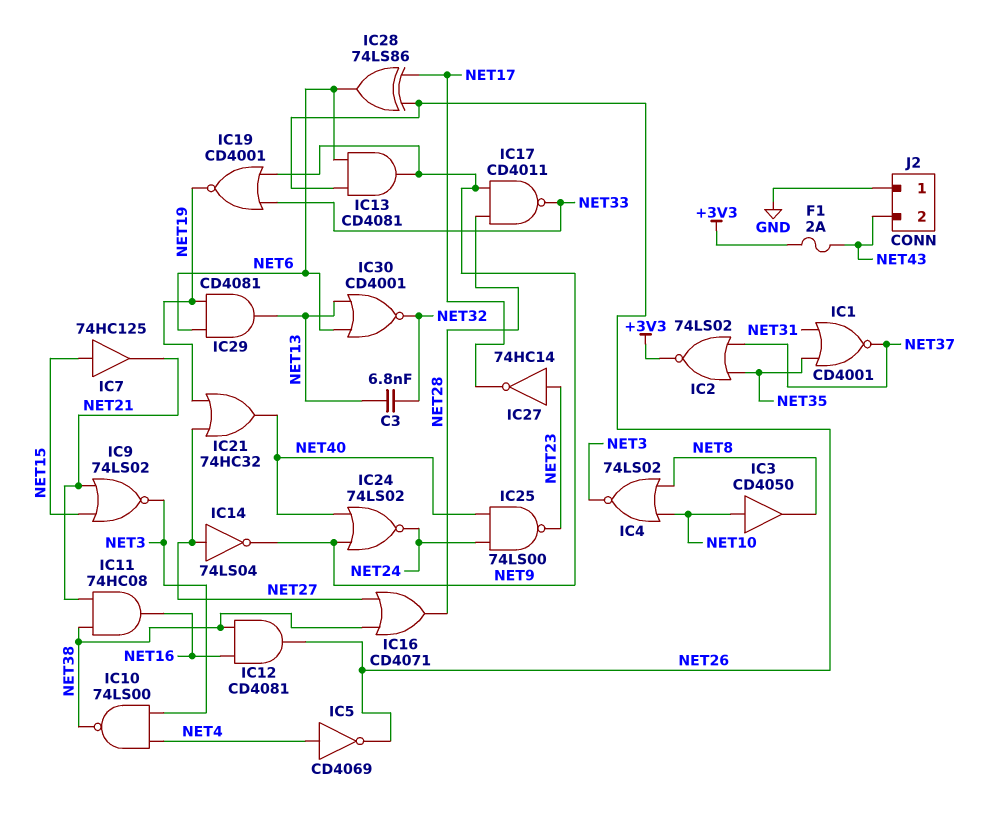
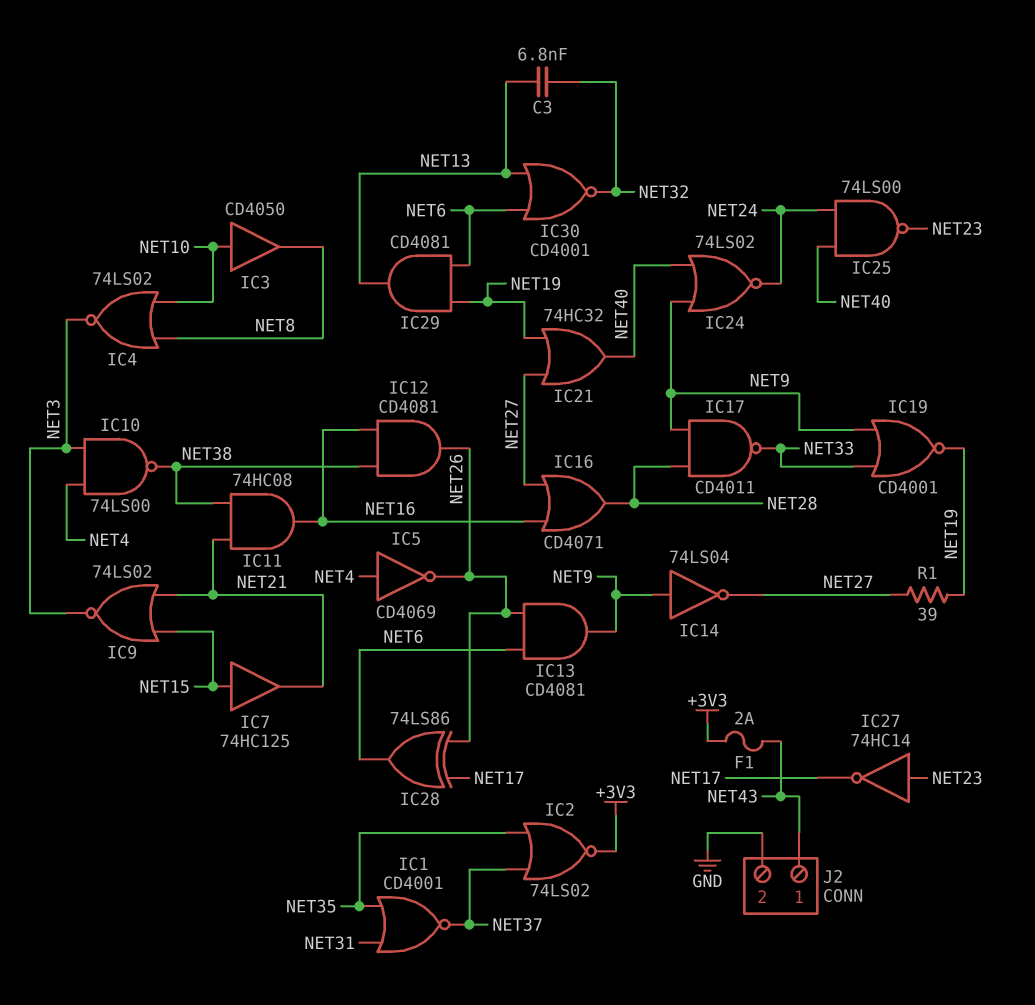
IC14: NOT 74LS04 (in NET27, out NET9) -> NOT 74LS04 (in NET9, out NET27)
IC16: OR CD4071 (in NET27, in NET38, out NET28) -> OR CD4071 (in NET16, in NET27, out NET28)
J2 pin 1: GND -> NET43
J2 pin 2: NET43 -> GND
R1: none -> 39 (NET19, NET27)

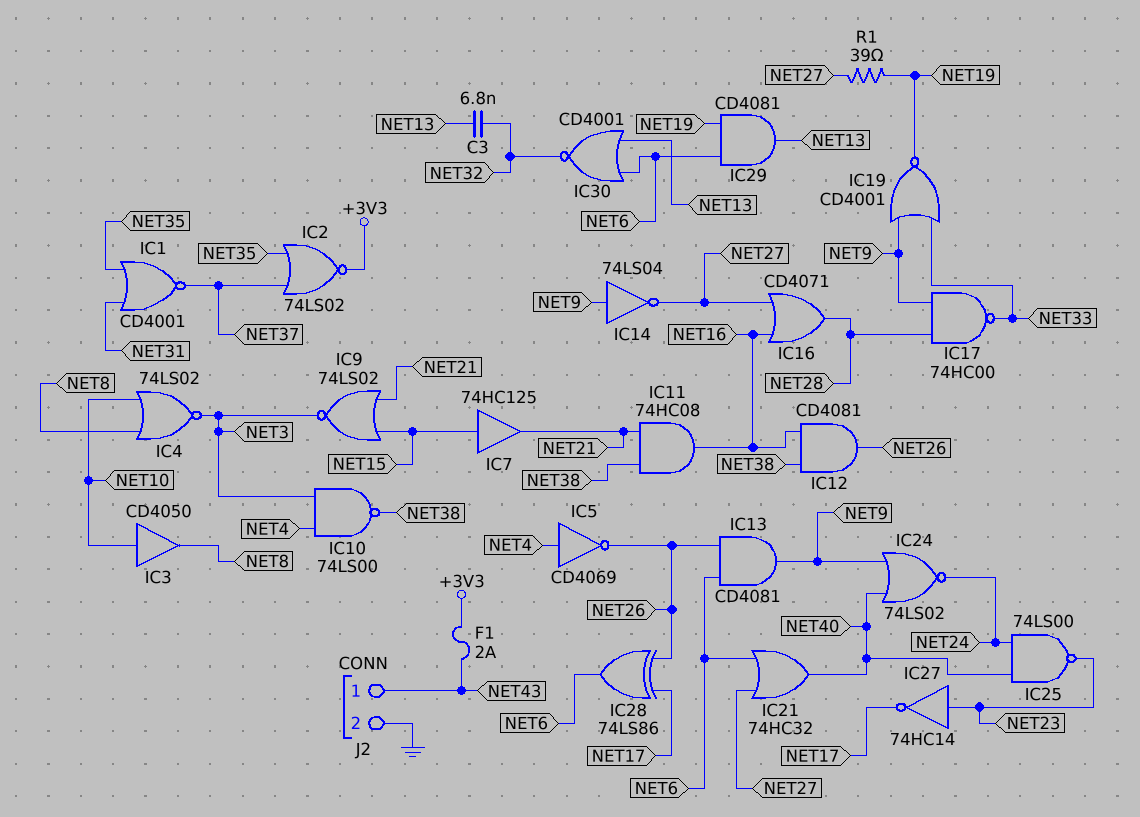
IC17: NAND CD4011 (in NET9, in NET28, out NET33) -> NAND 74HC00 (in NET9, in NET28, out NET33)
IC21: OR 74HC32 (in NET19, in NET27, out NET40) -> OR 74HC32 (in NET6, in NET27, out NET40)

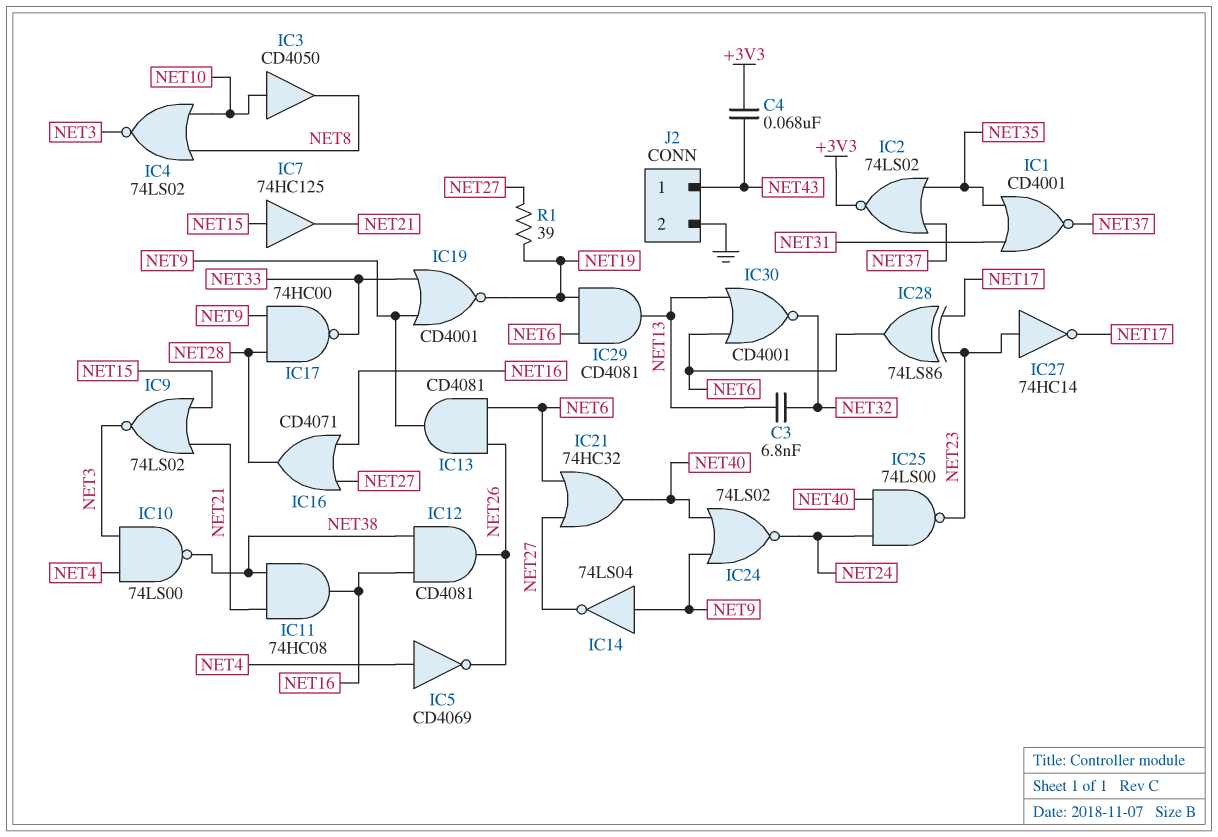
C4: none -> 68nF (+3V3, NET43)
F1: 2A (+3V3, NET43) -> none
IC28: XOR 74LS86 (in NET17, in NET26, out NET6) -> XOR 74LS86 (in NET17, in NET23, out NET6)

